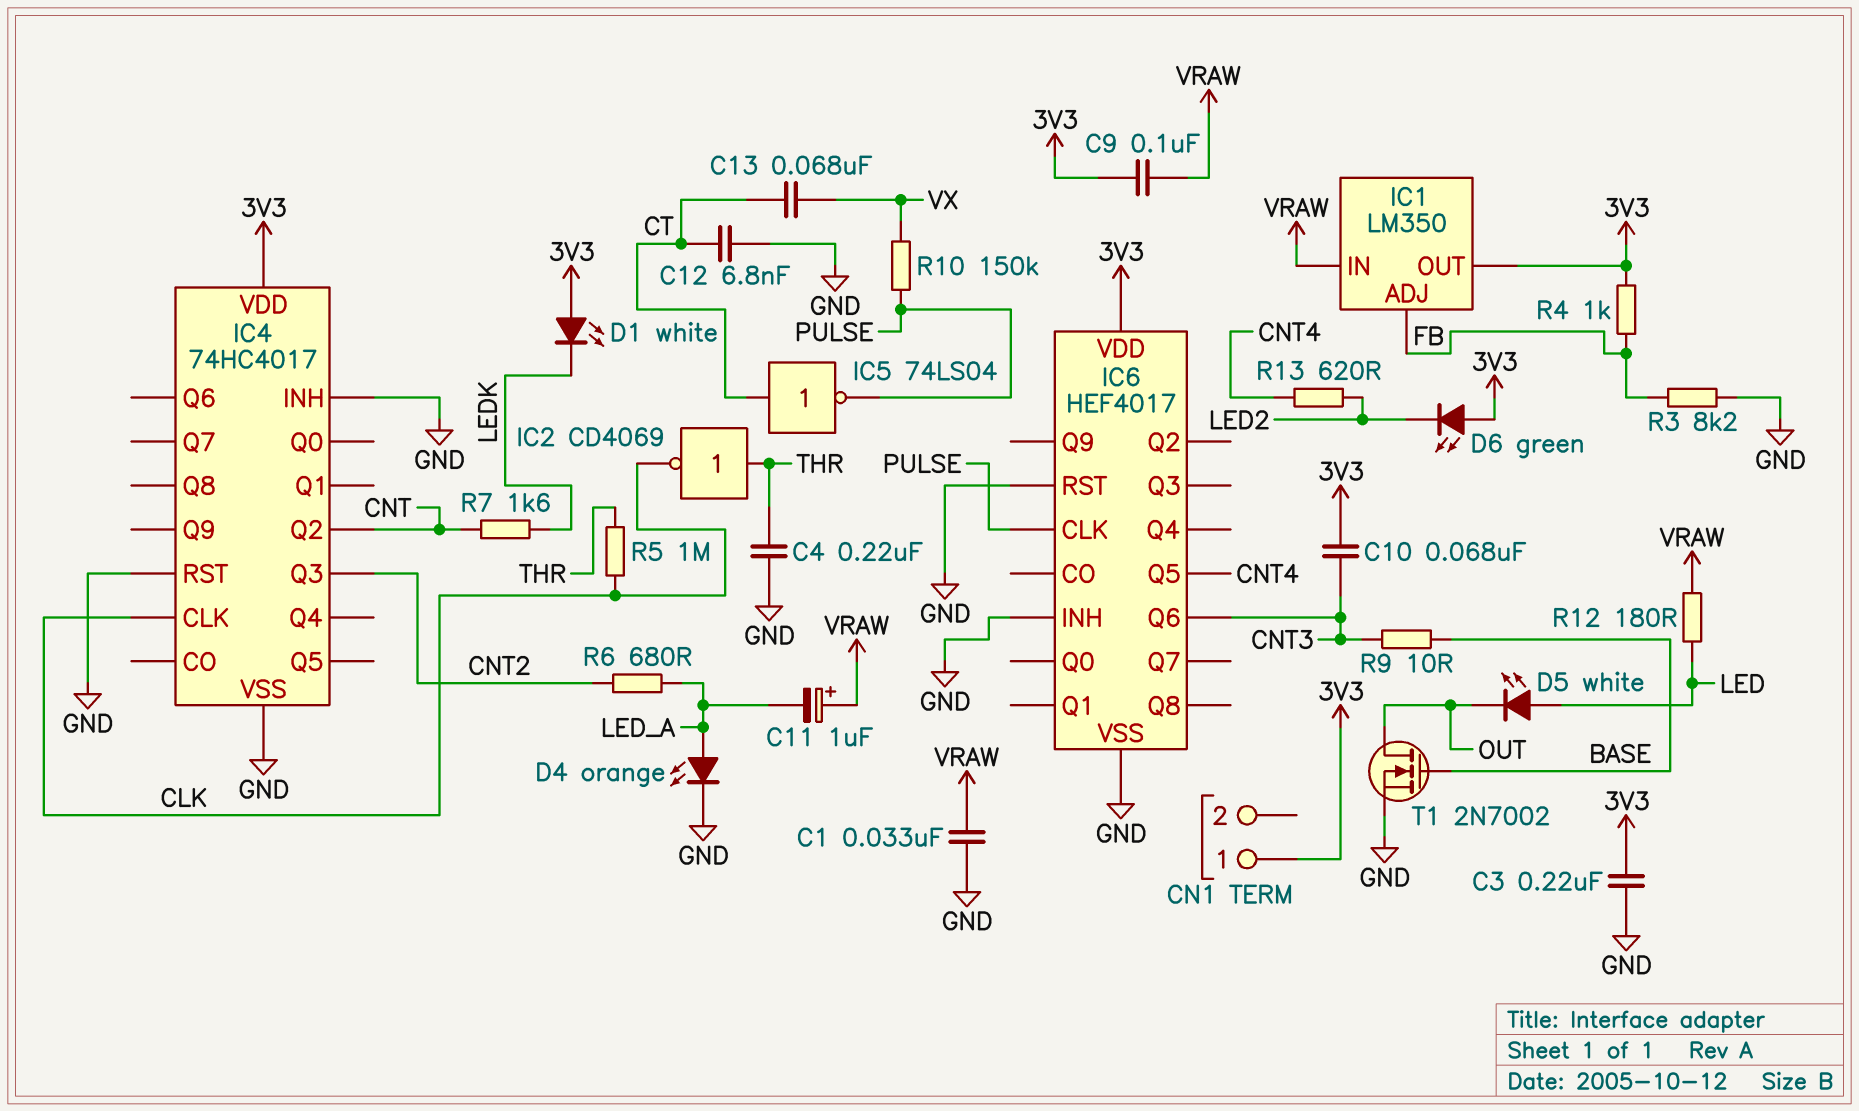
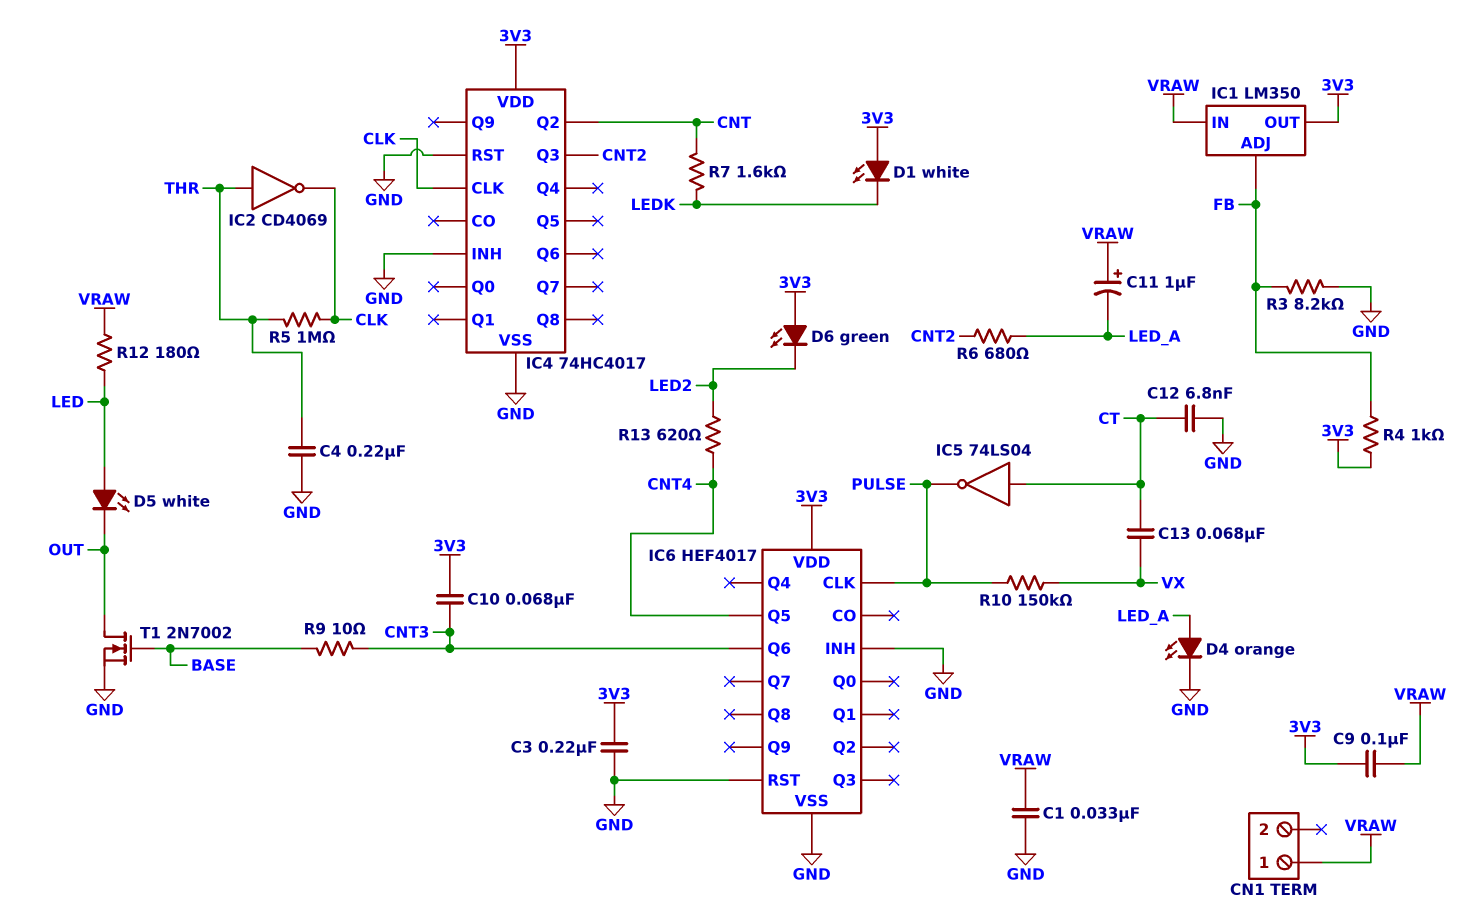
CN1 pin 1: 3V3 -> VRAW

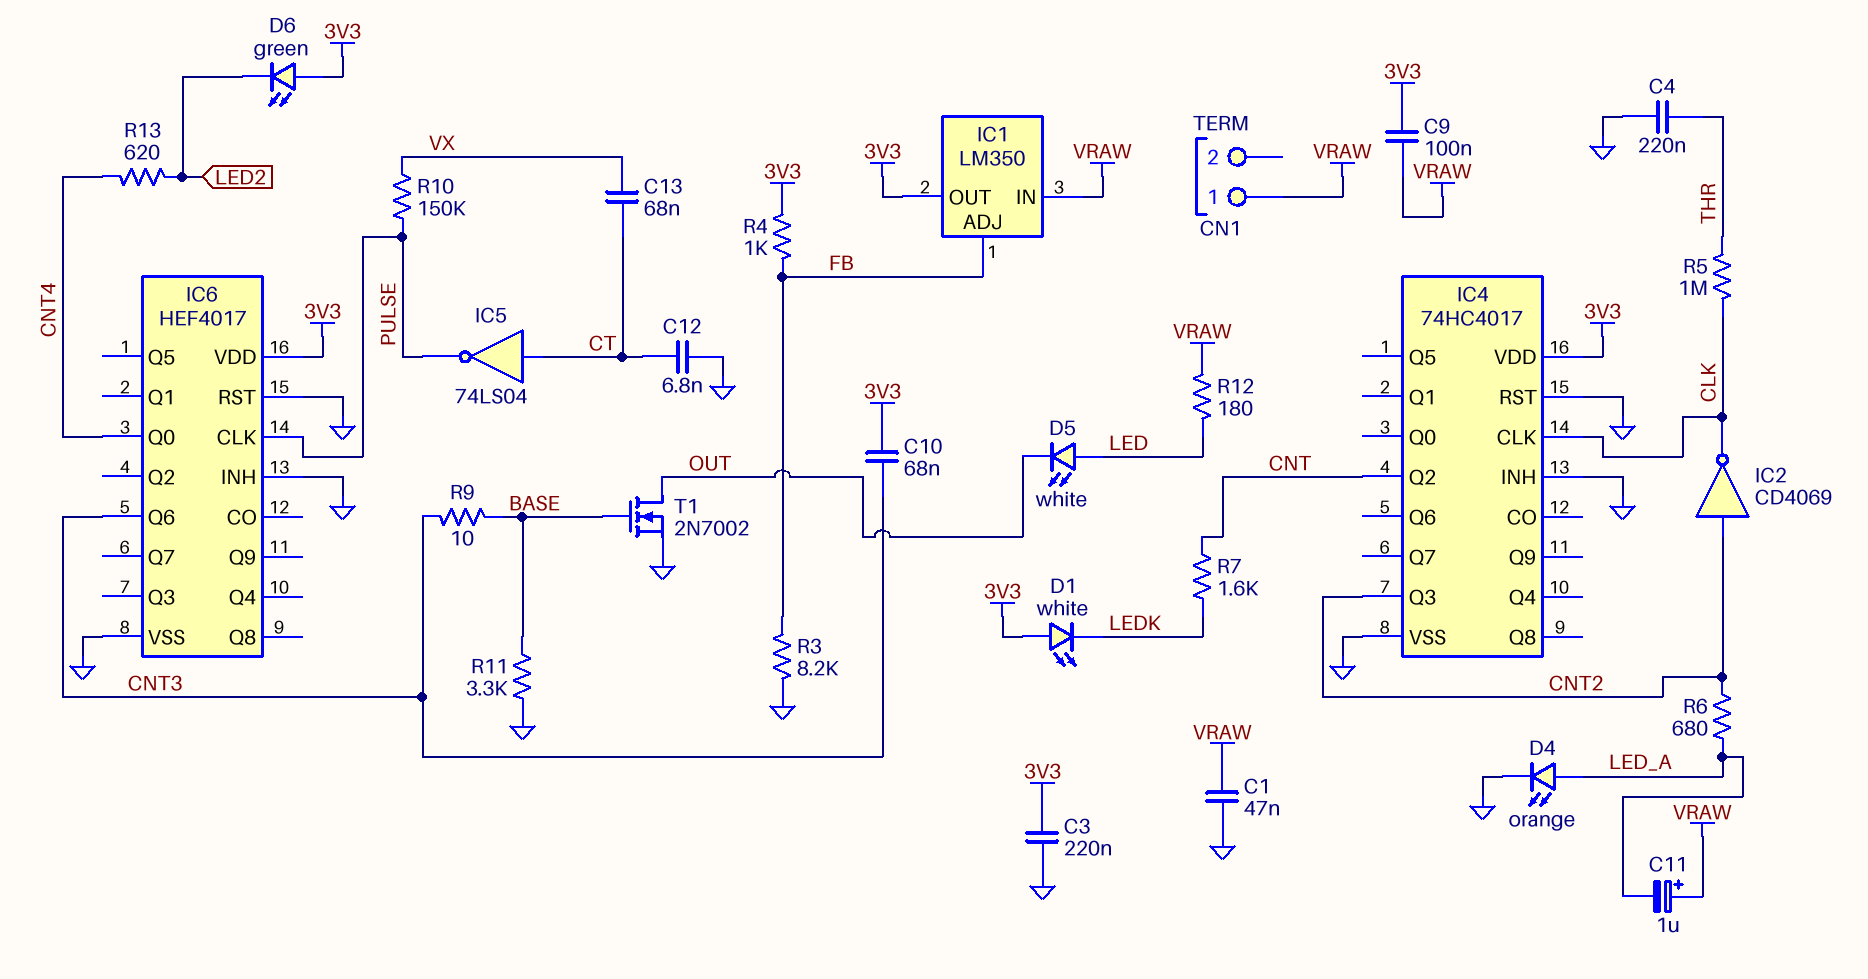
C1: 33nF (GND, VRAW) -> 47nF (GND, VRAW)
IC2: NOT CD4069 (in THR, out CLK) -> NOT CD4069 (in CNT2, out CLK)
IC6 pin Q0: none -> CNT4
IC6 pin Q5: CNT4 -> none
R11: none -> 3.3k (BASE, GND)

